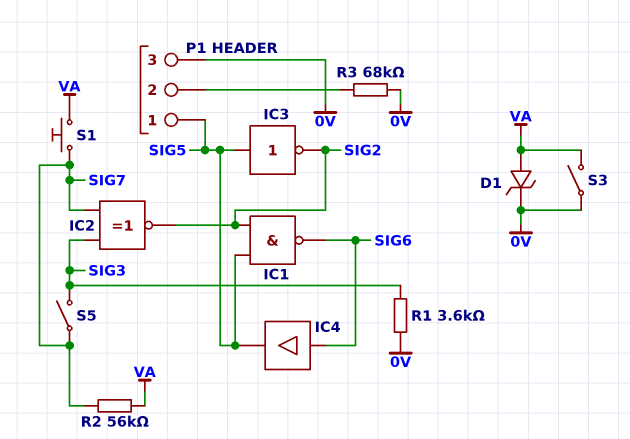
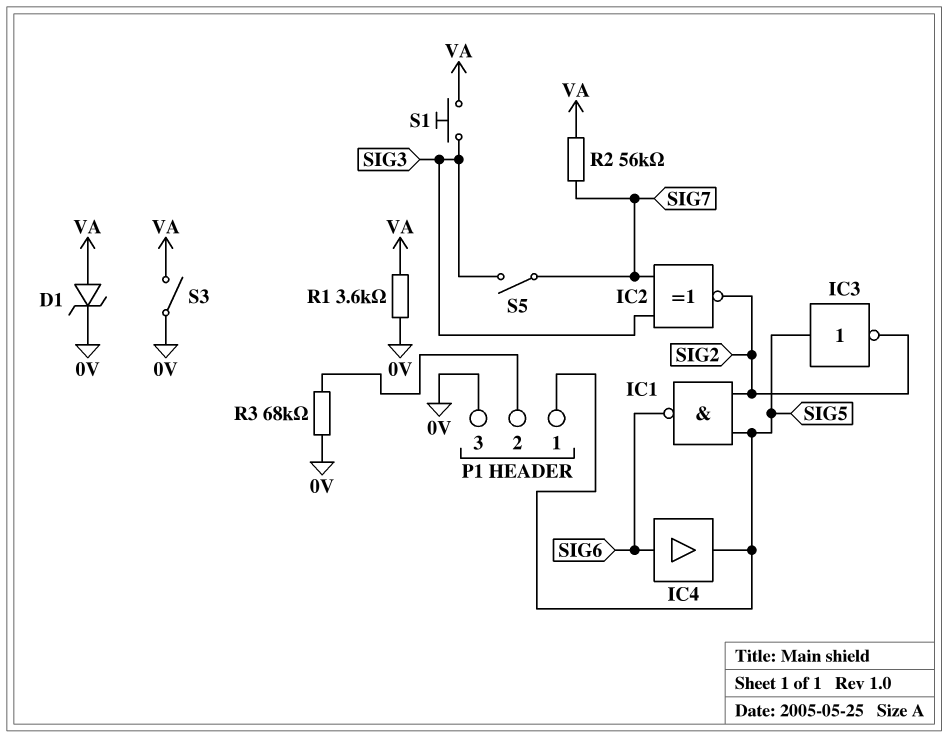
R1: 3.6k (0V, SIG3) -> 3.6k (0V, VA)
S1: button (SIG7, VA) -> button (SIG3, VA)

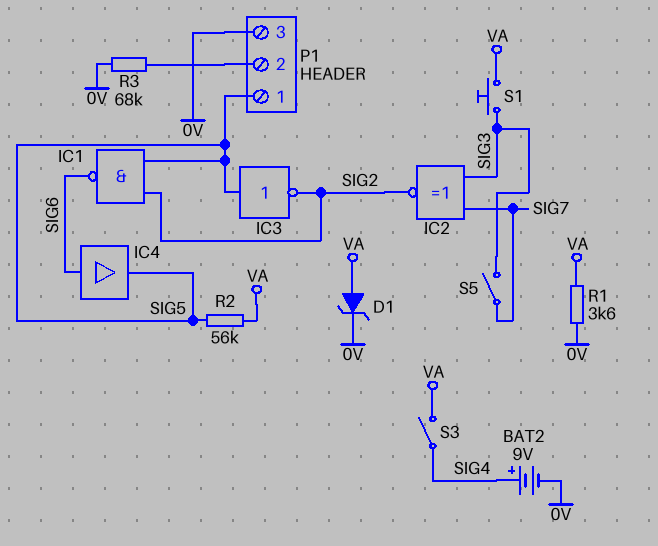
BAT2: none -> 9V (plus SIG4, minus 0V)
R2: 56k (SIG7, VA) -> 56k (SIG5, VA)
S3: switch (0V, VA) -> switch (SIG4, VA)

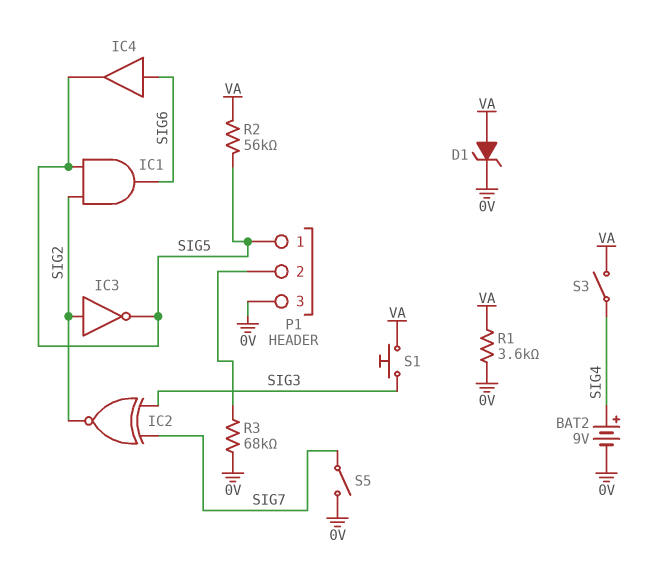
IC1: NAND (in SIG2, in SIG5, out SIG6) -> AND (in SIG2, in SIG5, out SIG6)
IC3: NOT (in SIG5, out SIG2) -> NOT (in SIG2, out SIG5)
S5: switch (SIG3, SIG7) -> switch (0V, SIG7)

